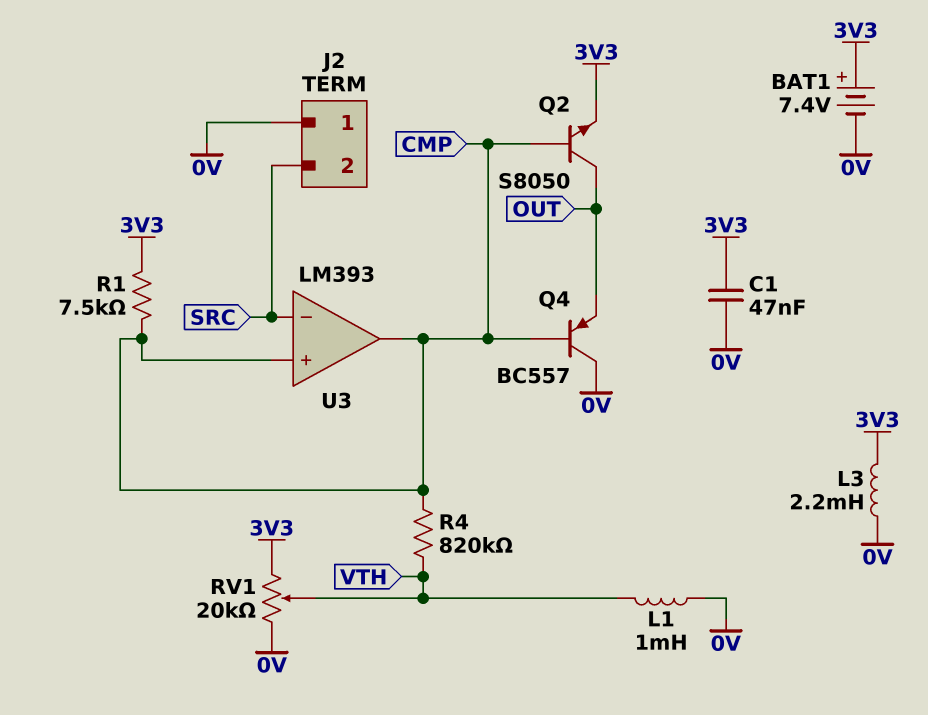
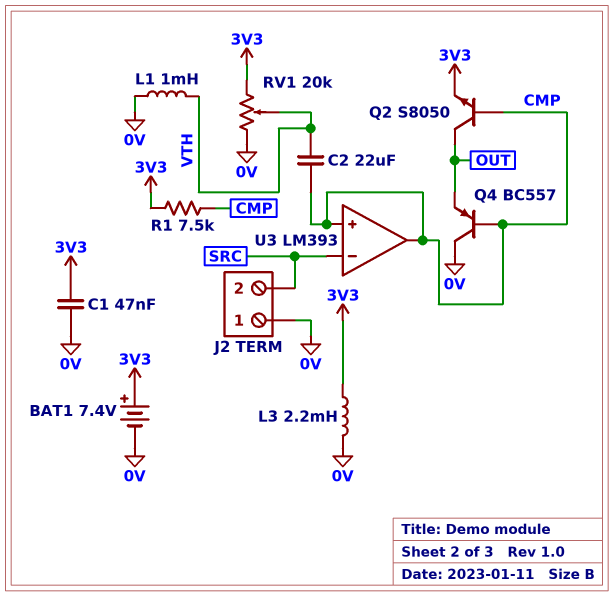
C2: none -> 22uF (CMP, VTH)
R4: 820k (CMP, VTH) -> none

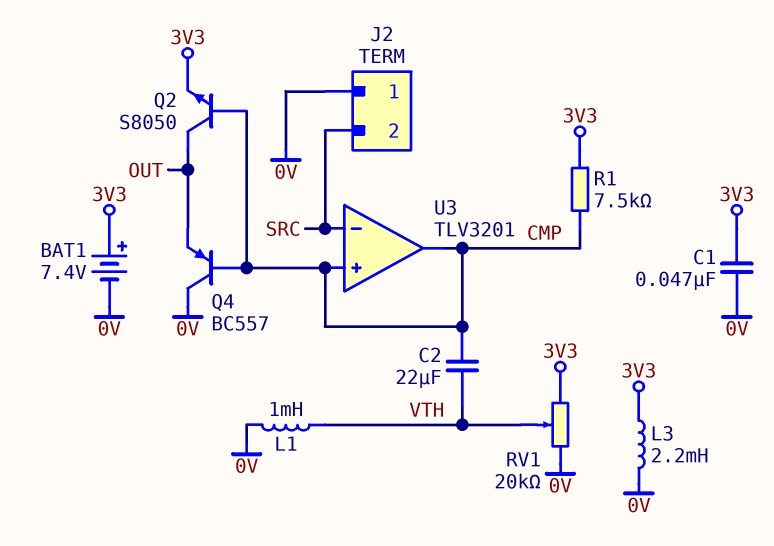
U3: LM393 -> TLV3201

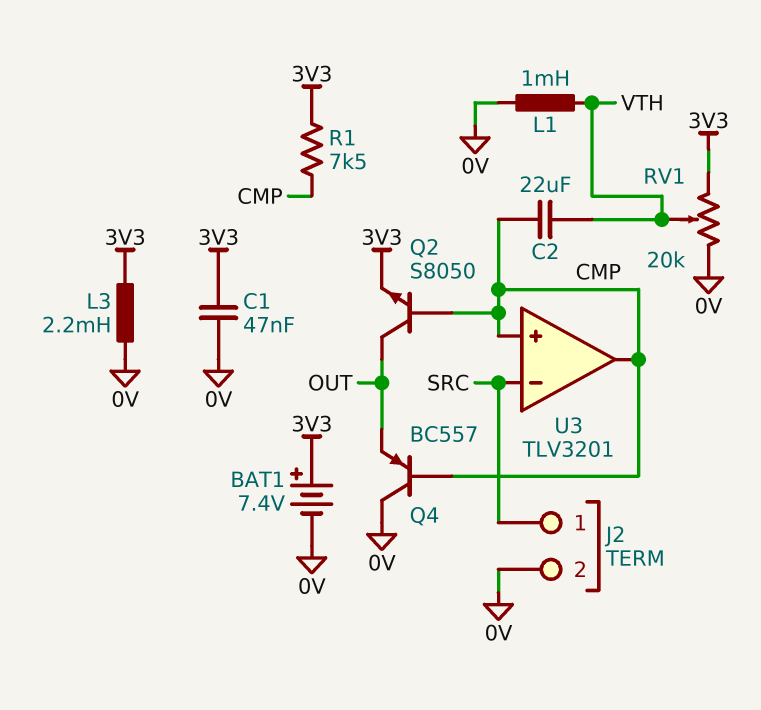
J2 pin 1: 0V -> SRC
J2 pin 2: SRC -> 0V

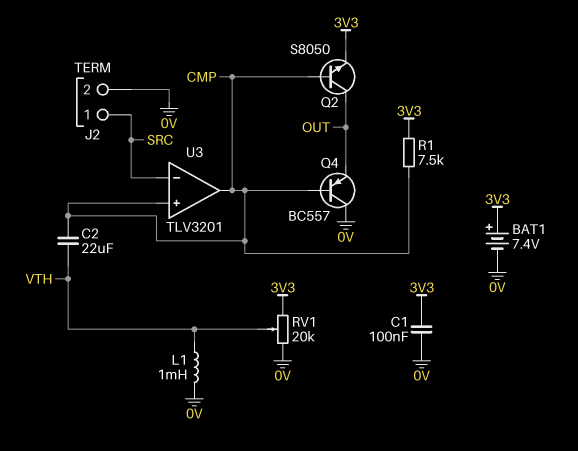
C1: 47nF (0V, 3V3) -> 100nF (0V, 3V3)
L3: 2.2mH (0V, 3V3) -> none

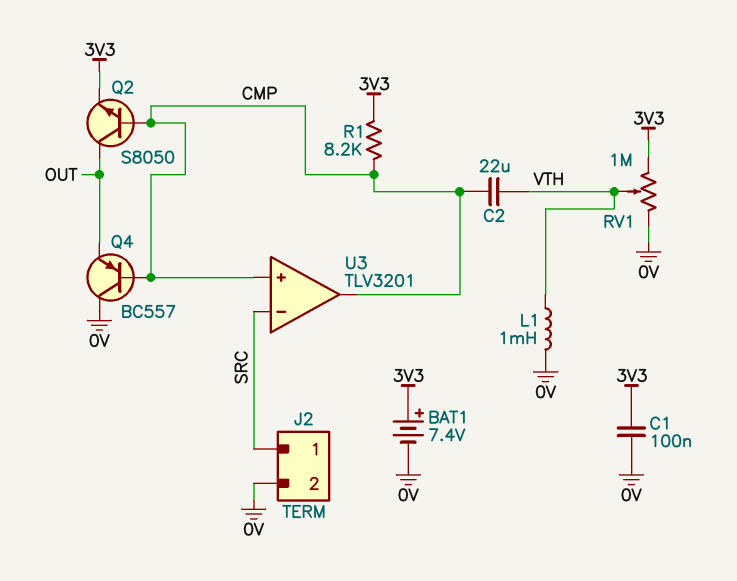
R1: 7.5k (3V3, CMP) -> 8.2k (3V3, CMP)
RV1: 20k (0V, 3V3, wiper VTH) -> 1M (0V, 3V3, wiper VTH)

